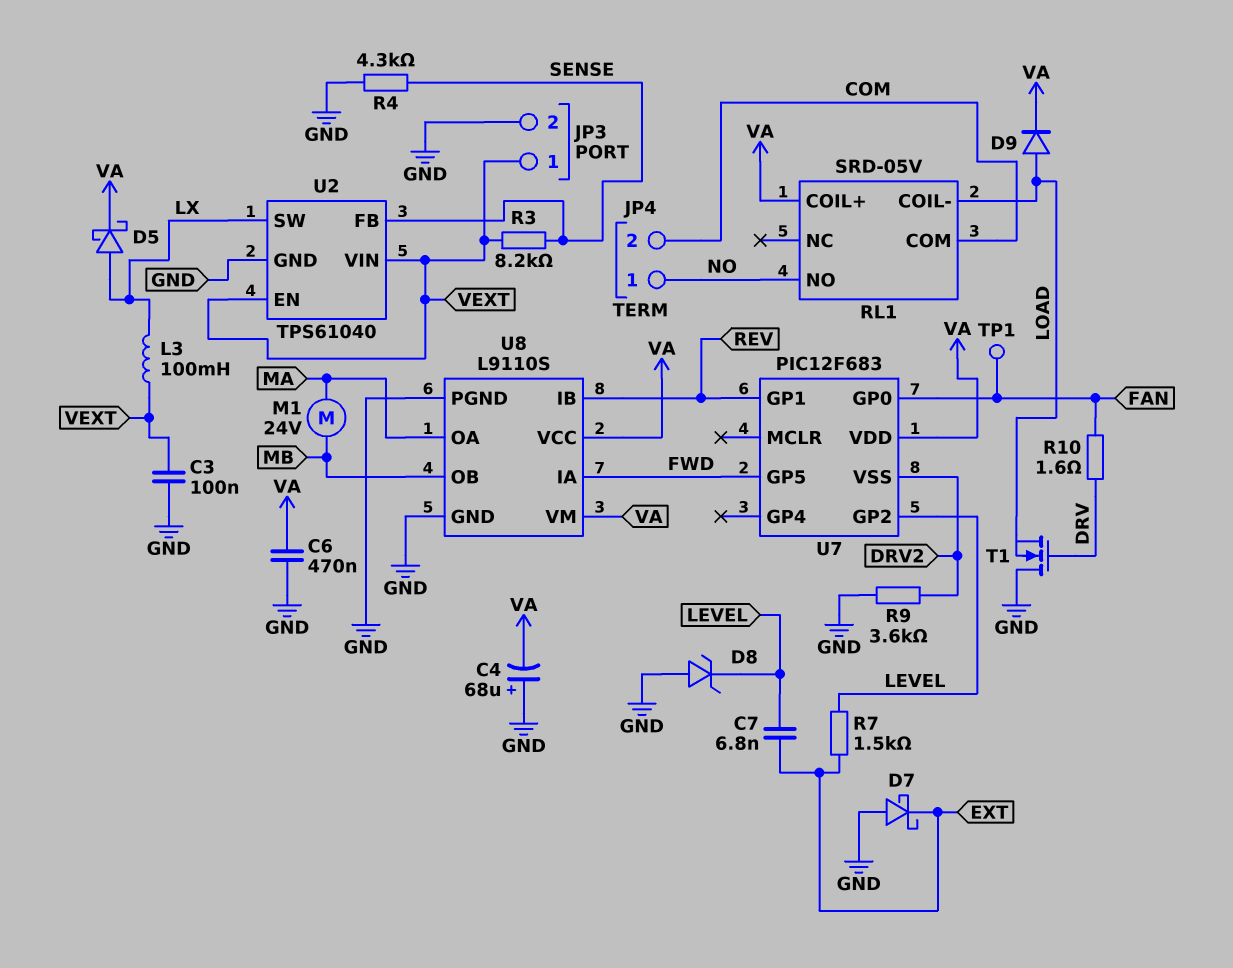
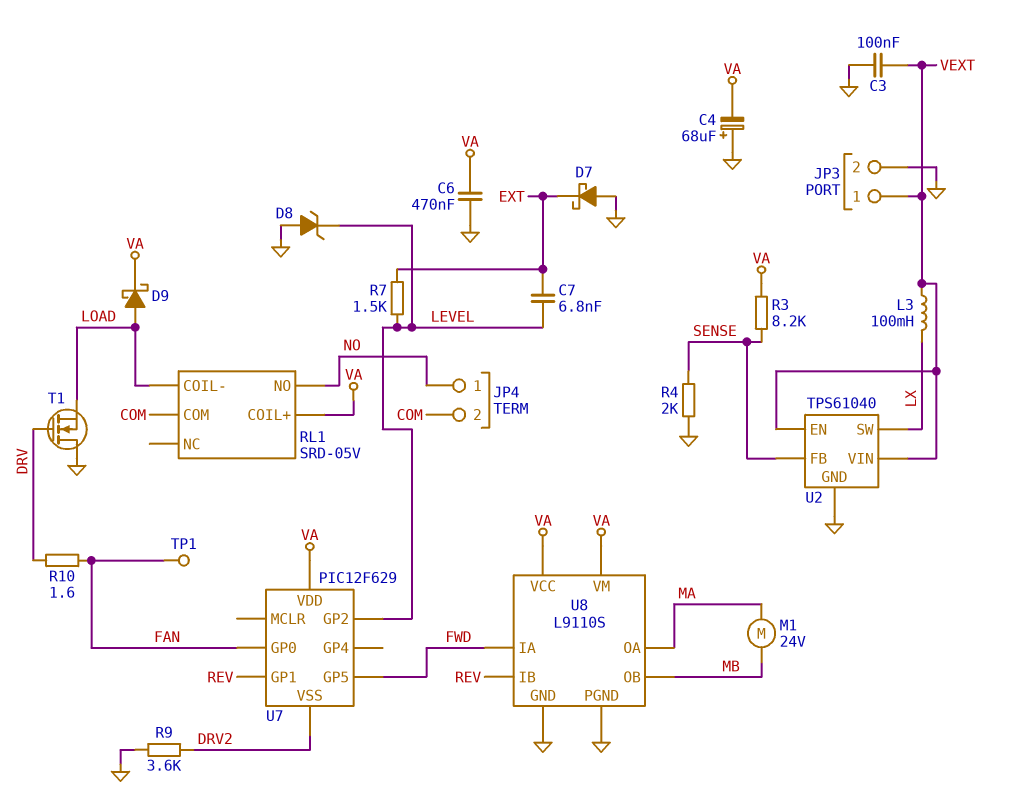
D5: schottky (A LX, K VA) -> none
D9: diode (A LOAD, K VA) -> schottky (A LOAD, K VA)
R3: 8.2k (SENSE, VEXT) -> 8.2k (SENSE, VA)
R4: 4.3k (GND, SENSE) -> 2k (GND, SENSE)
U7: PIC12F683 -> PIC12F629

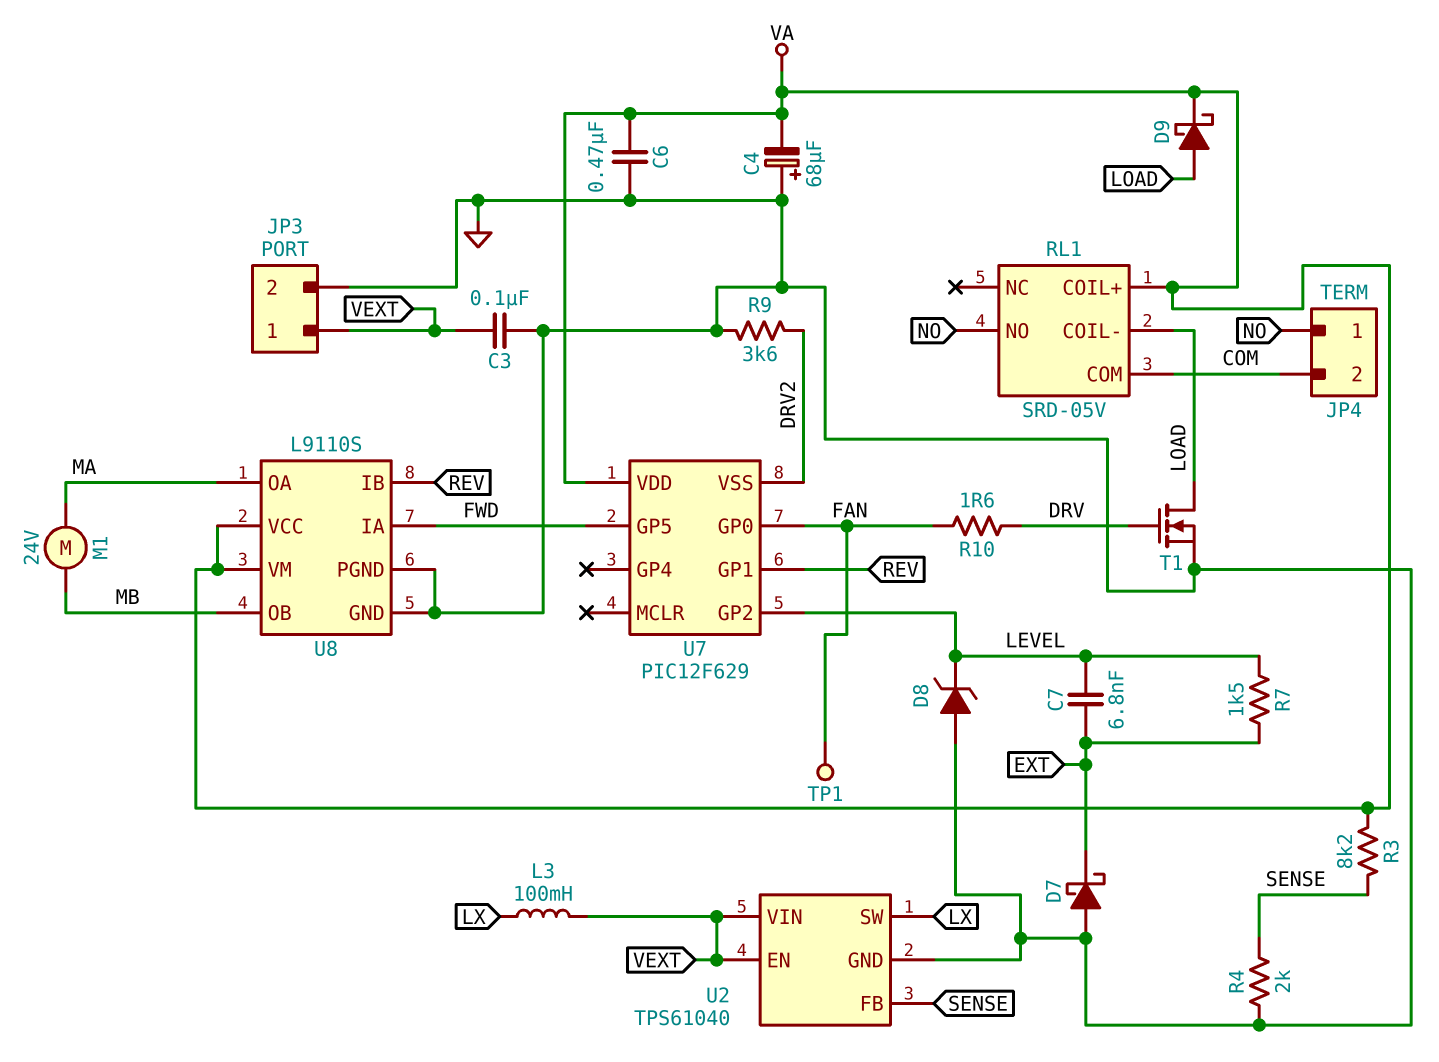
T1: NMOS (G DRV, D GND, S LOAD) -> NMOS (G DRV, D LOAD, S GND)

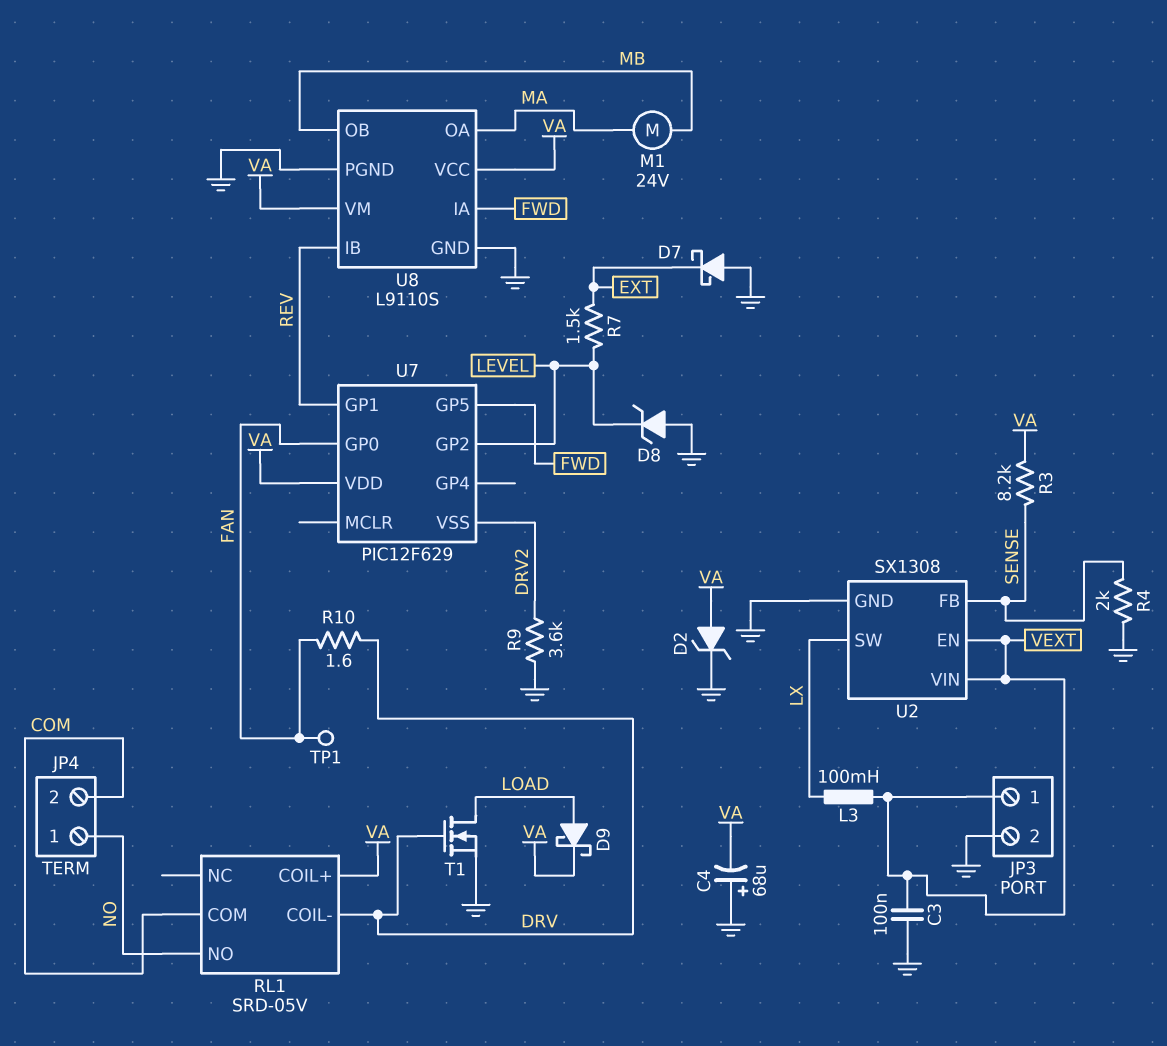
C6: 470nF (GND, VA) -> none
C7: 6.8nF (EXT, LEVEL) -> none
D2: none -> zener (A VA, K GND)
RL1 pin COIL-: LOAD -> DRV
U2: TPS61040 -> SX1308

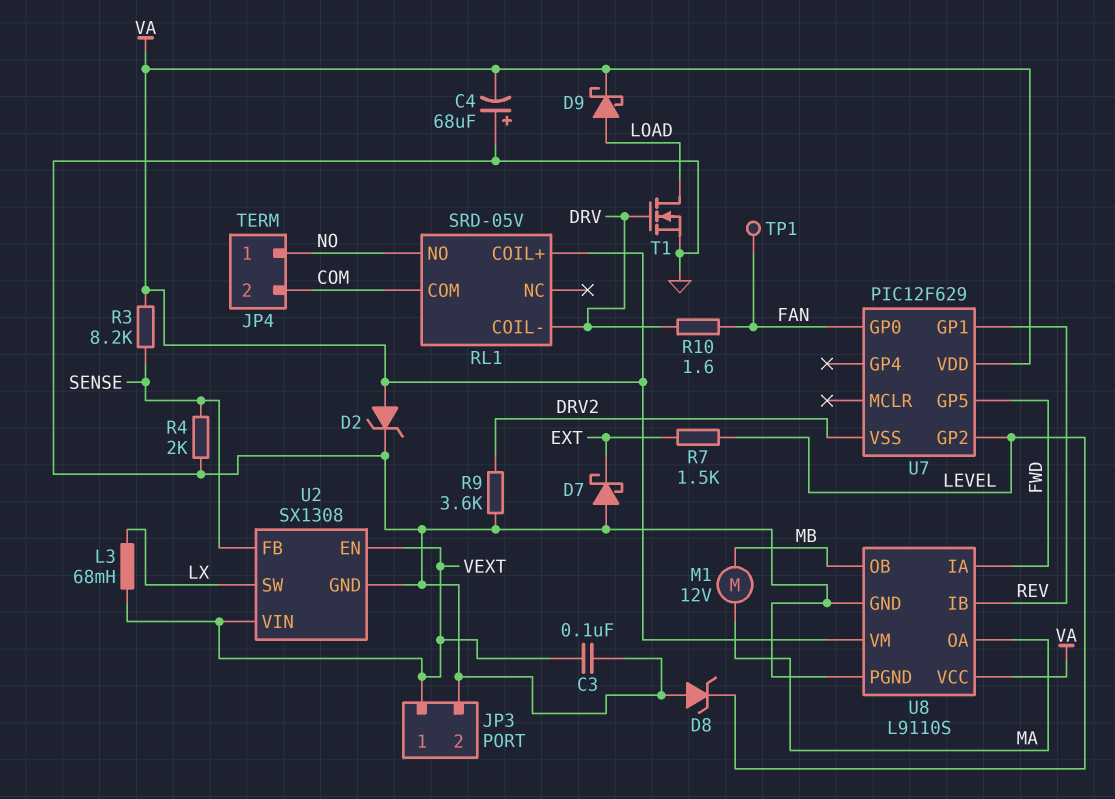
L3: 100mH (LX, VEXT) -> 68mH (LX, VEXT)
M1: motor 24V (MA, MB) -> motor 12V (MA, MB)

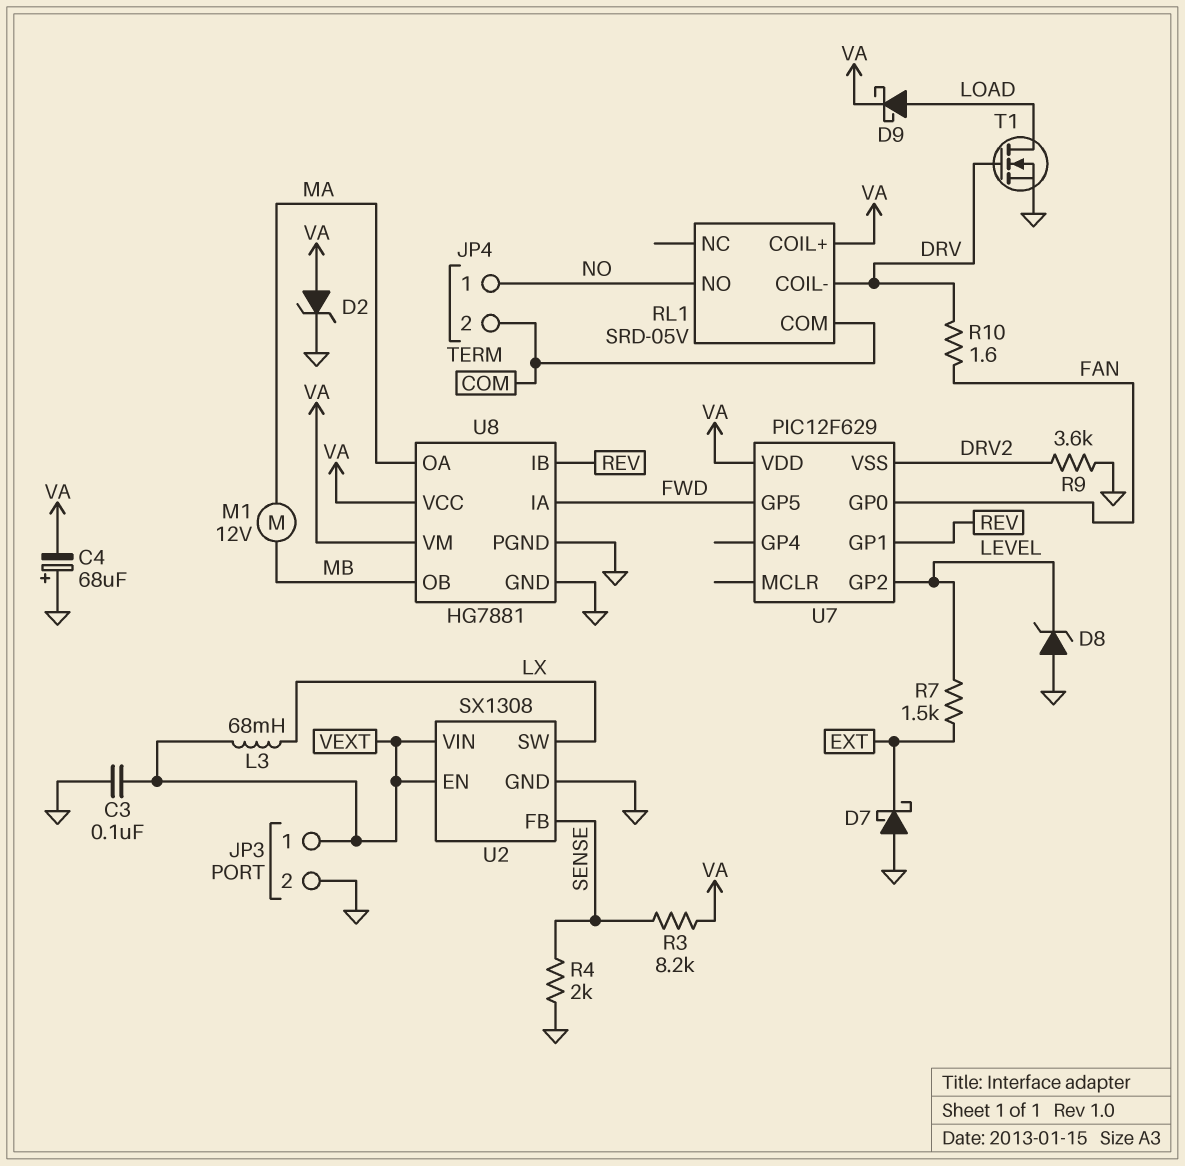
TP1: test point (FAN) -> none
U8: L9110S -> HG7881

